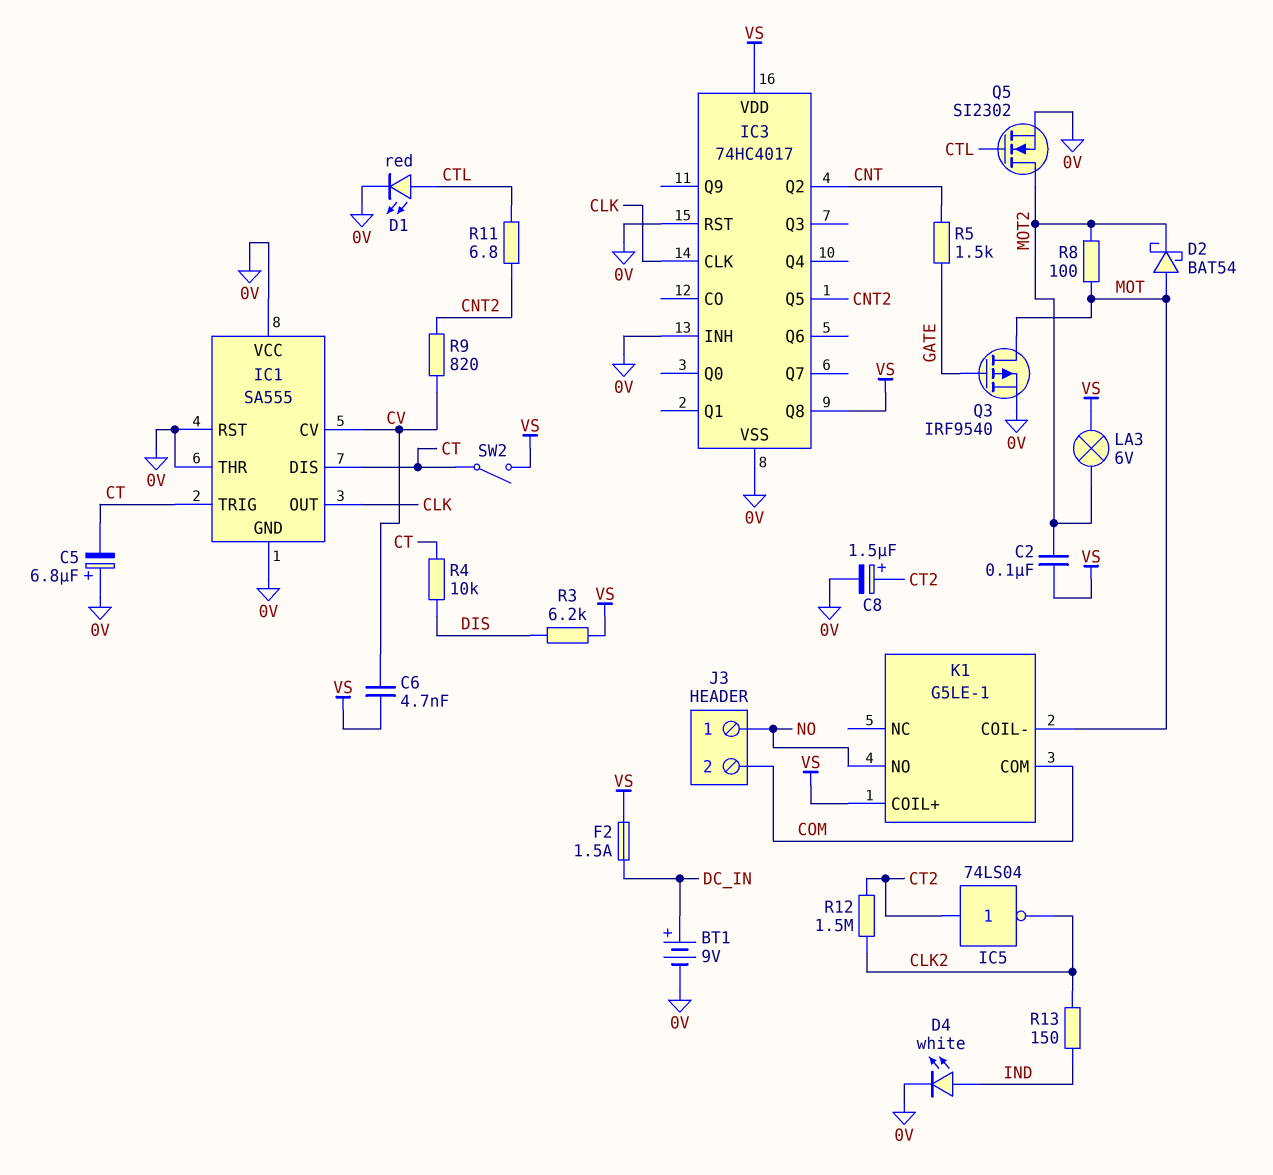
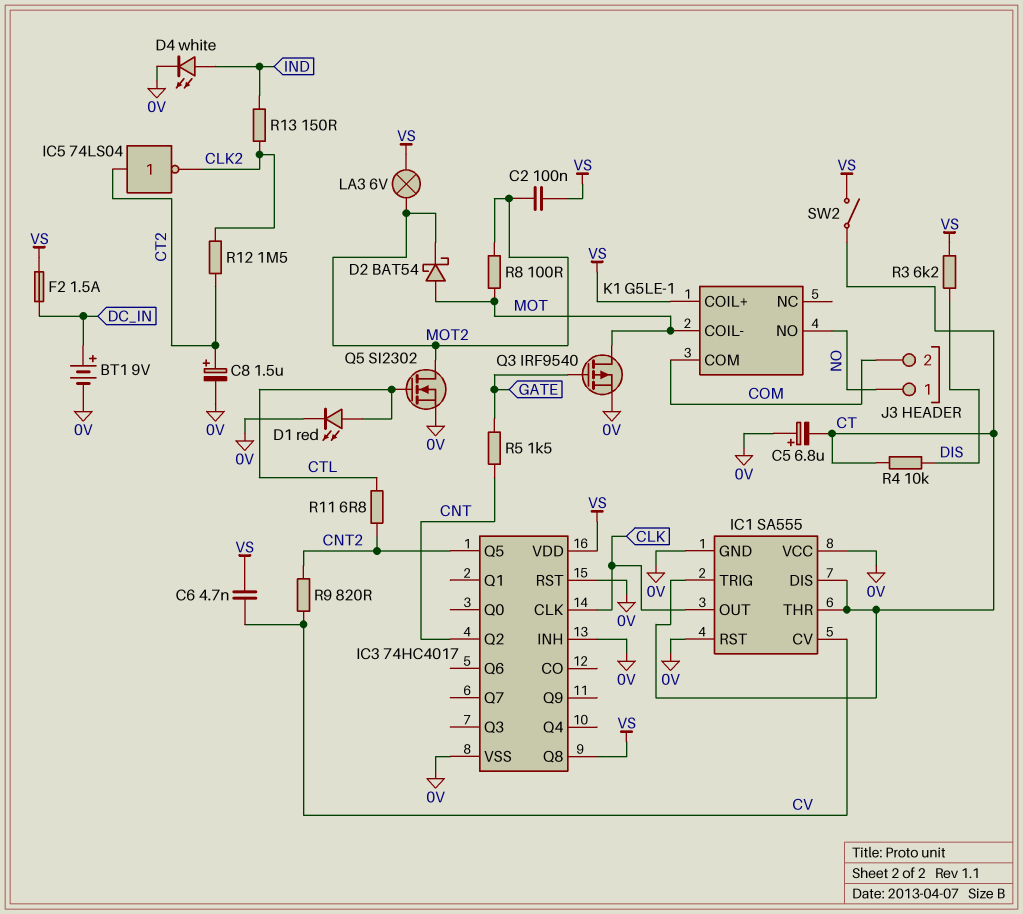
IC1 pin THR: 0V -> CT

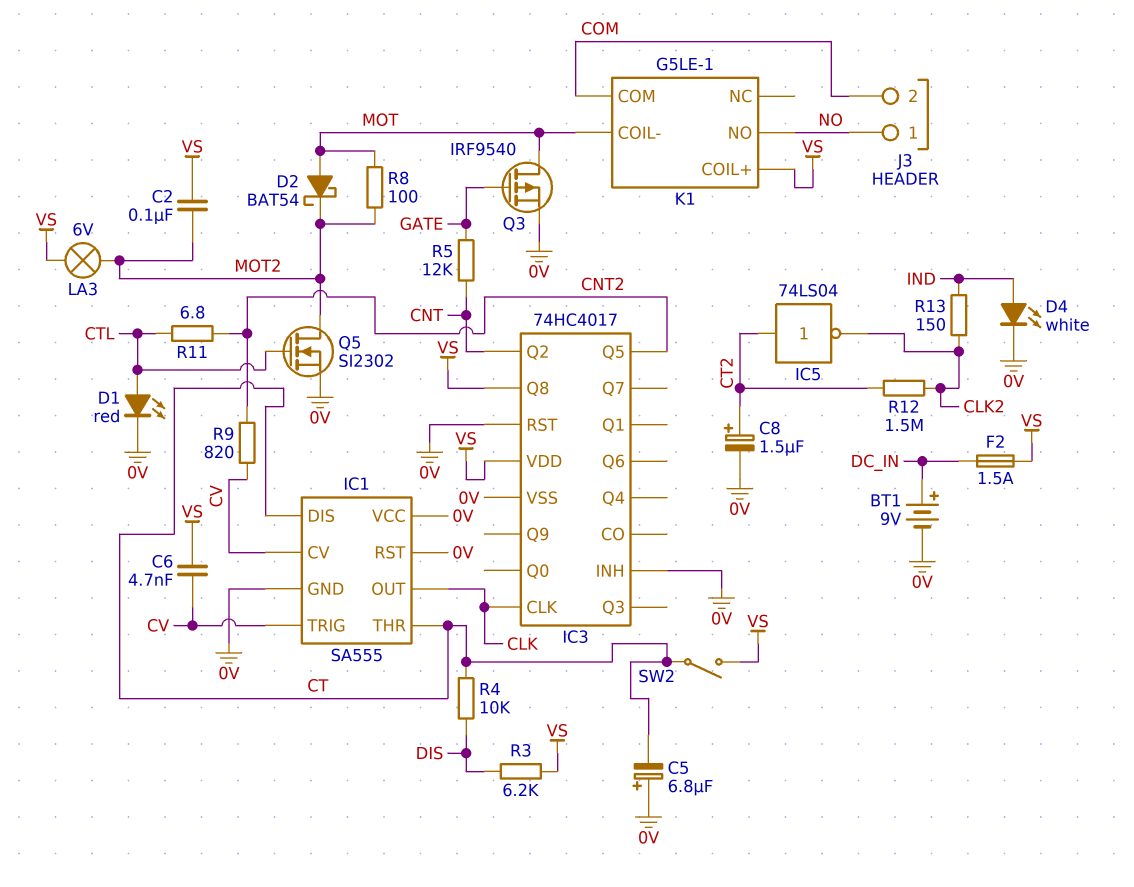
IC1 pin TRIG: CT -> CV
R5: 1.5k (CNT, GATE) -> 12k (CNT, GATE)

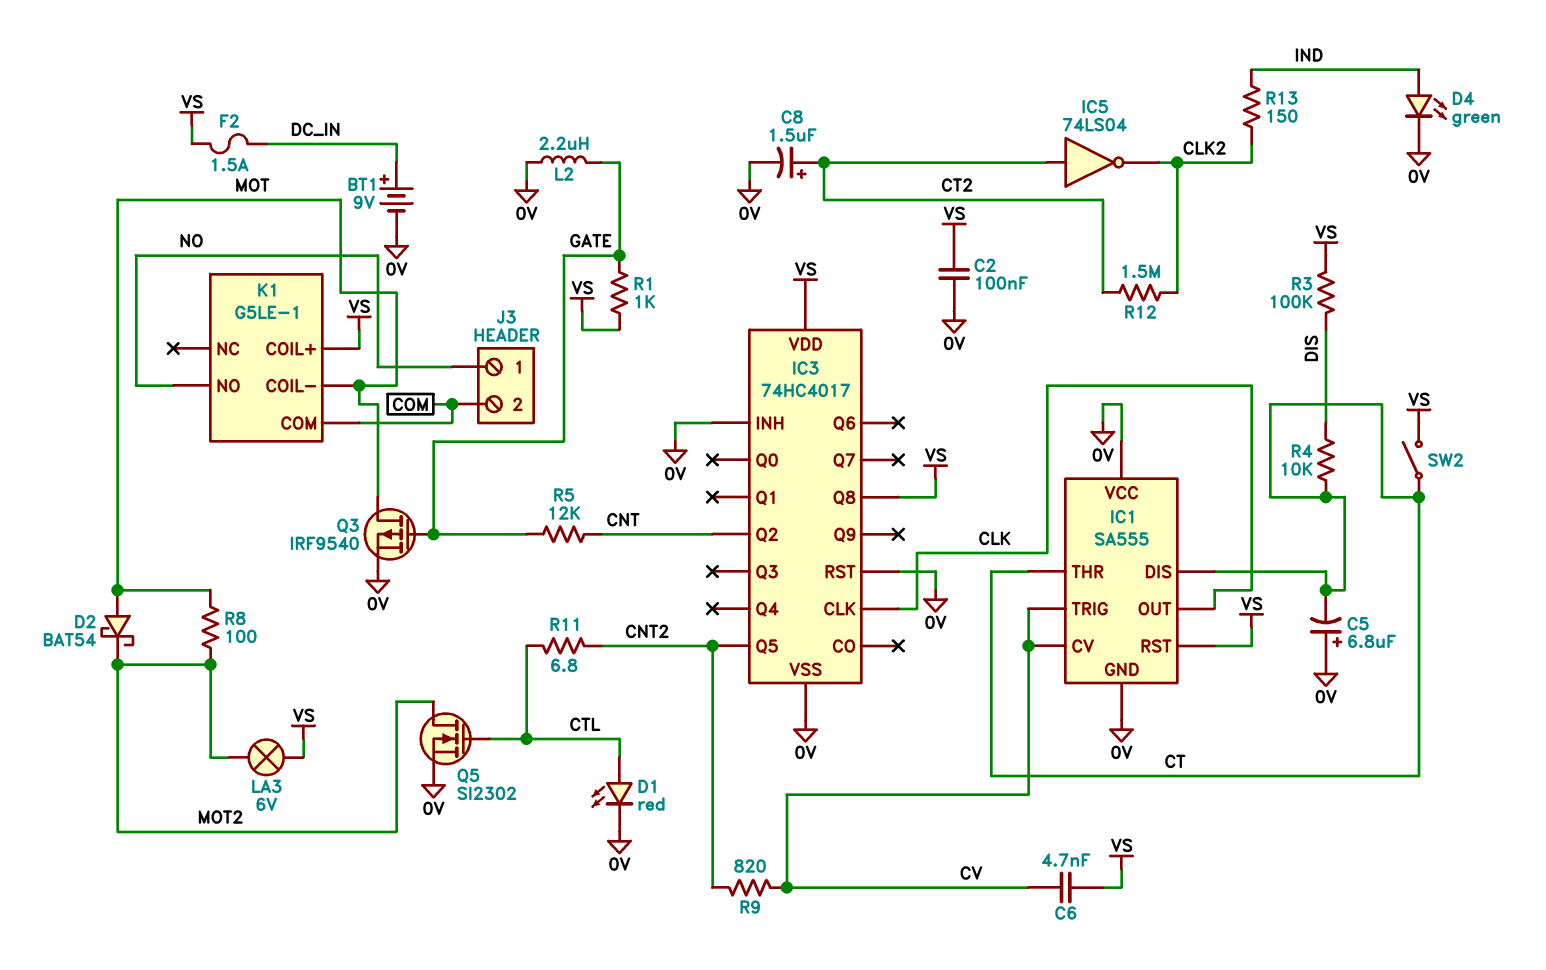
C2: 100nF (MOT2, VS) -> 100nF (0V, VS)
D4: LED white (A IND, K 0V) -> LED green (A IND, K 0V)
IC1 pin RST: 0V -> VS
L2: none -> 2.2uH (0V, GATE)
R1: none -> 1k (GATE, VS)
R3: 6.2k (DIS, VS) -> 100k (DIS, VS)

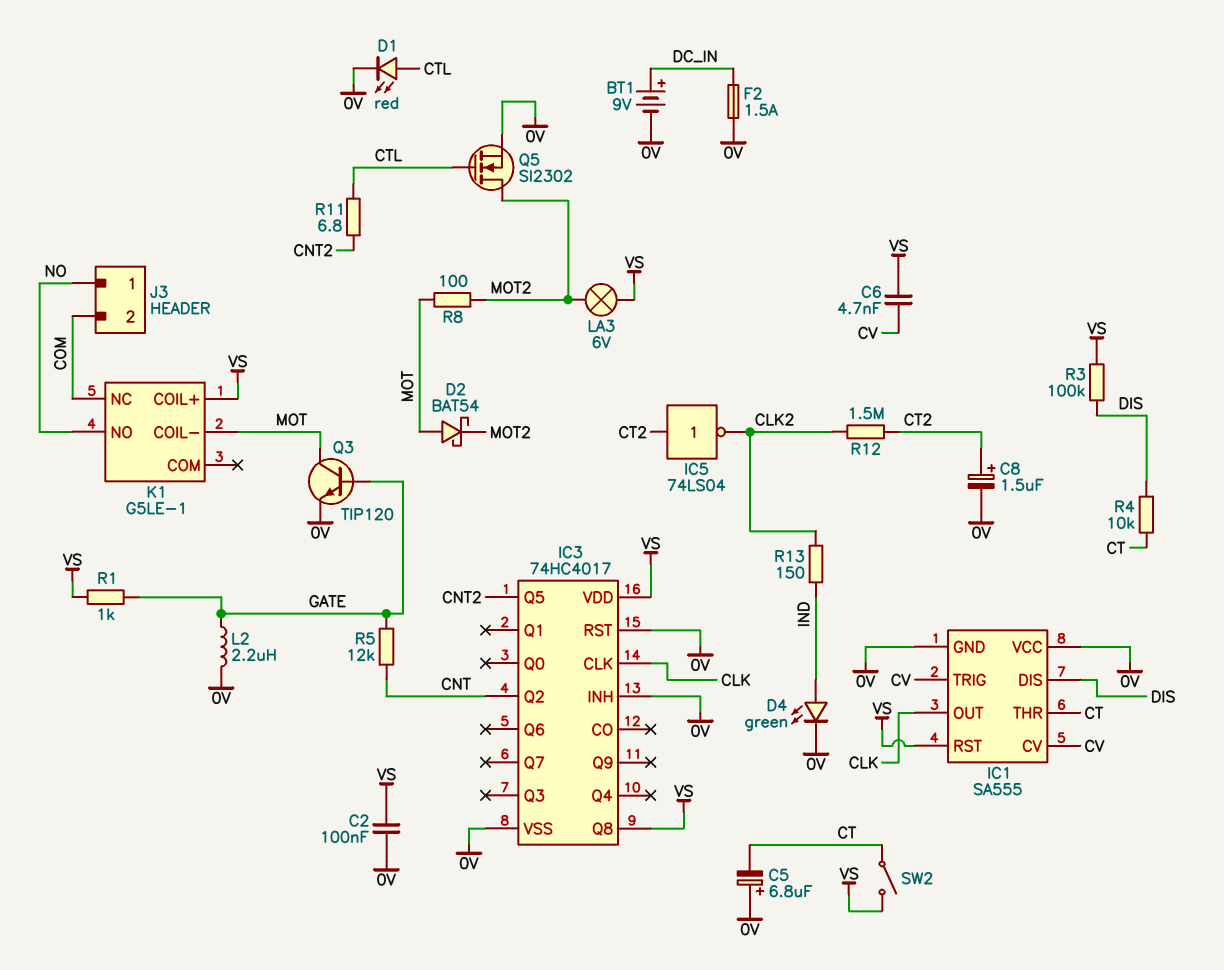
F2: 1.5A (DC_IN, VS) -> 1.5A (0V, DC_IN)
IC1 pin DIS: CT -> DIS
K1 pin COM: COM -> none
K1 pin NC: none -> COM
Q3: PMOS IRF9540 (G GATE, D MOT, S 0V) -> NPN TIP120 (B GATE, C MOT, E 0V)
R9: 820 (CNT2, CV) -> none

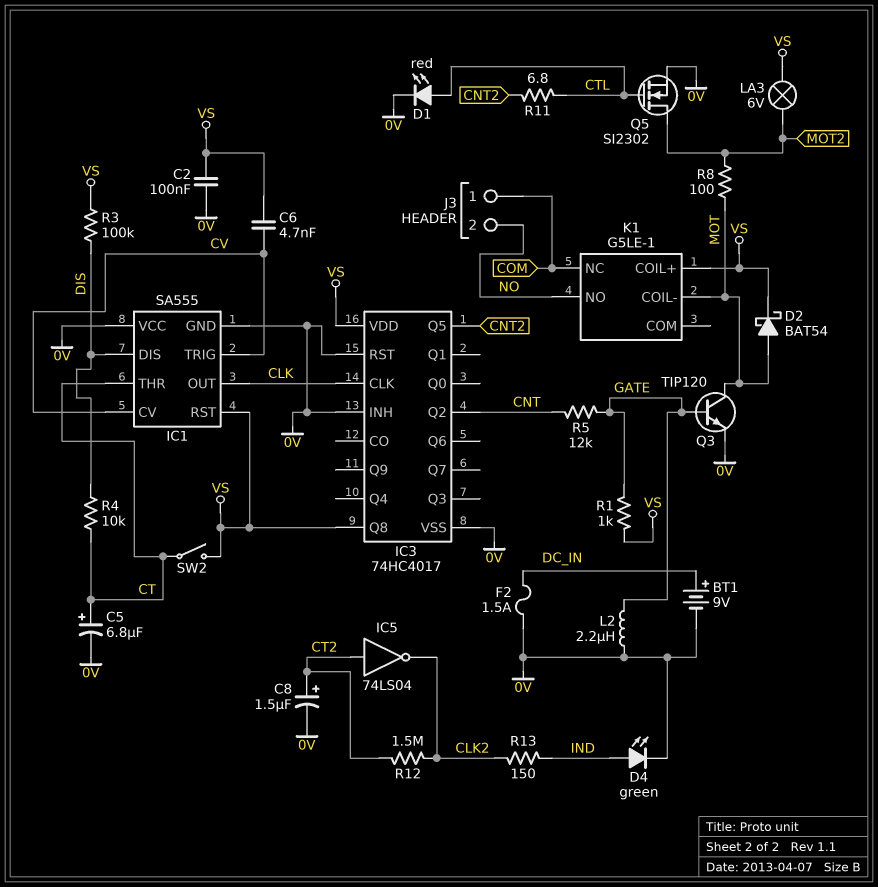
C5: 6.8uF (plus 0V, minus CT) -> 6.8uF (plus CT, minus 0V)
D2: schottky BAT54 (A MOT, K MOT2) -> schottky BAT54 (A MOT, K VS)
J3 pin 1: NO -> COM
J3 pin 2: COM -> NO

